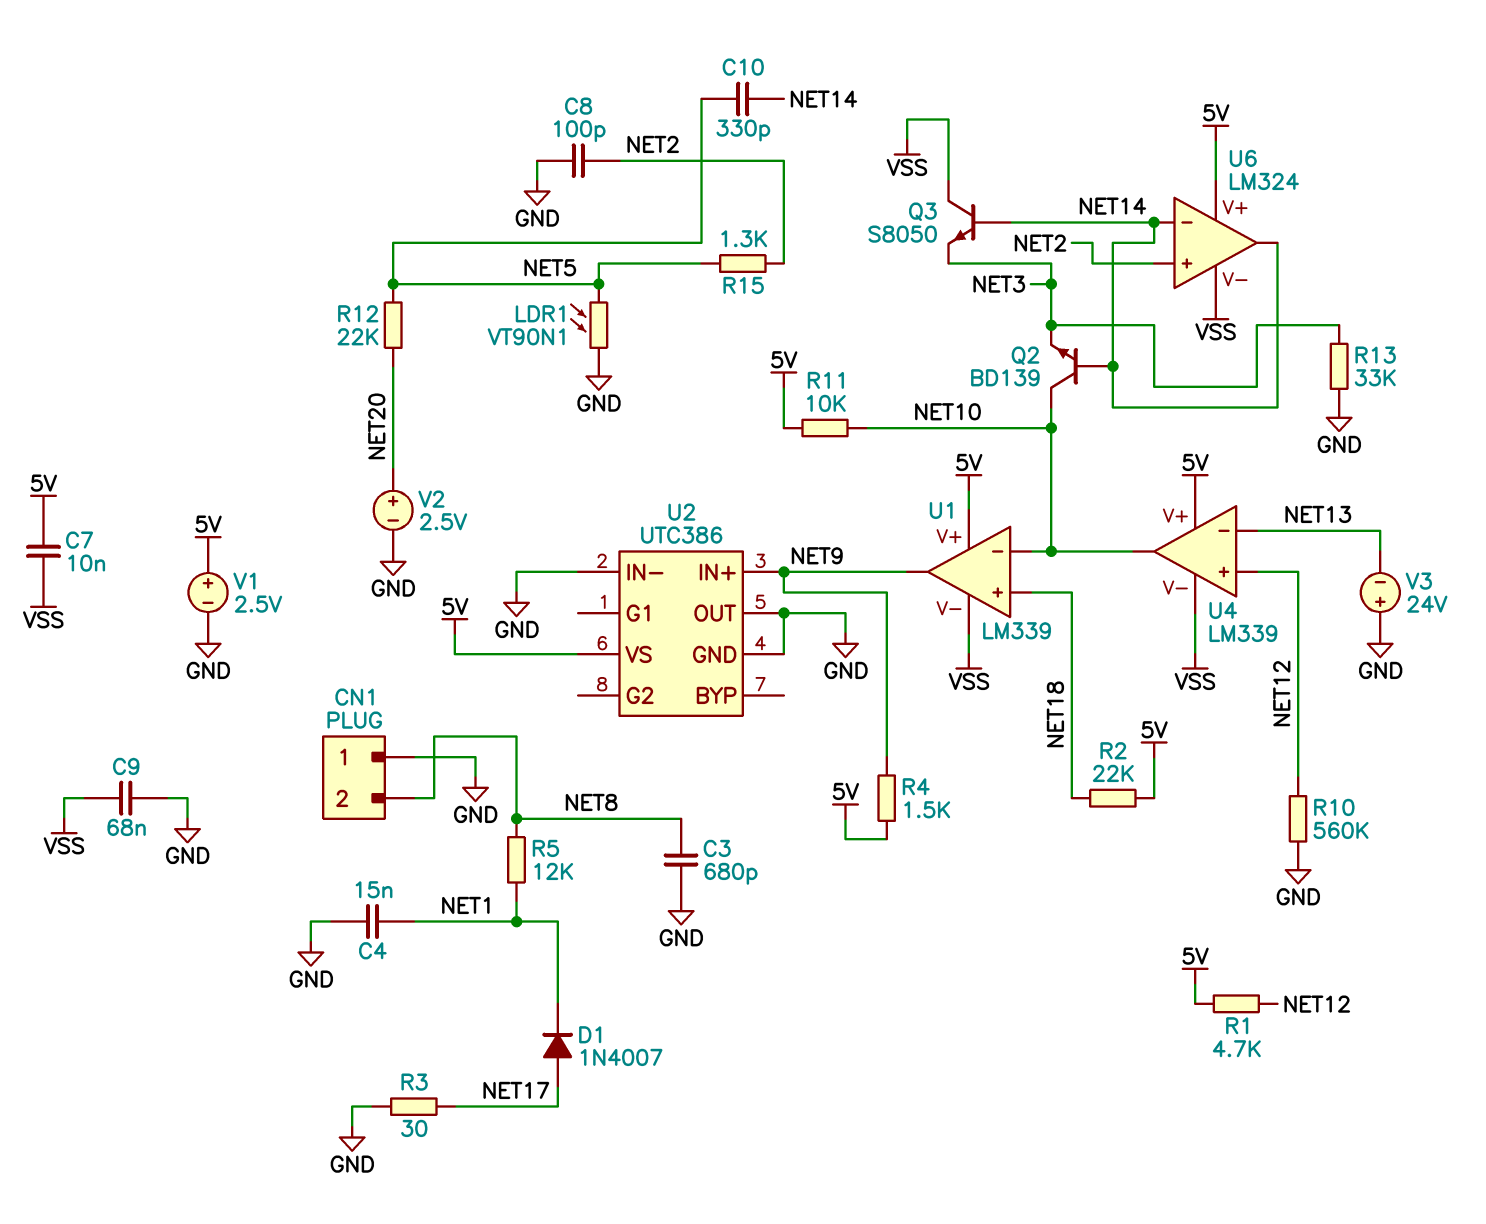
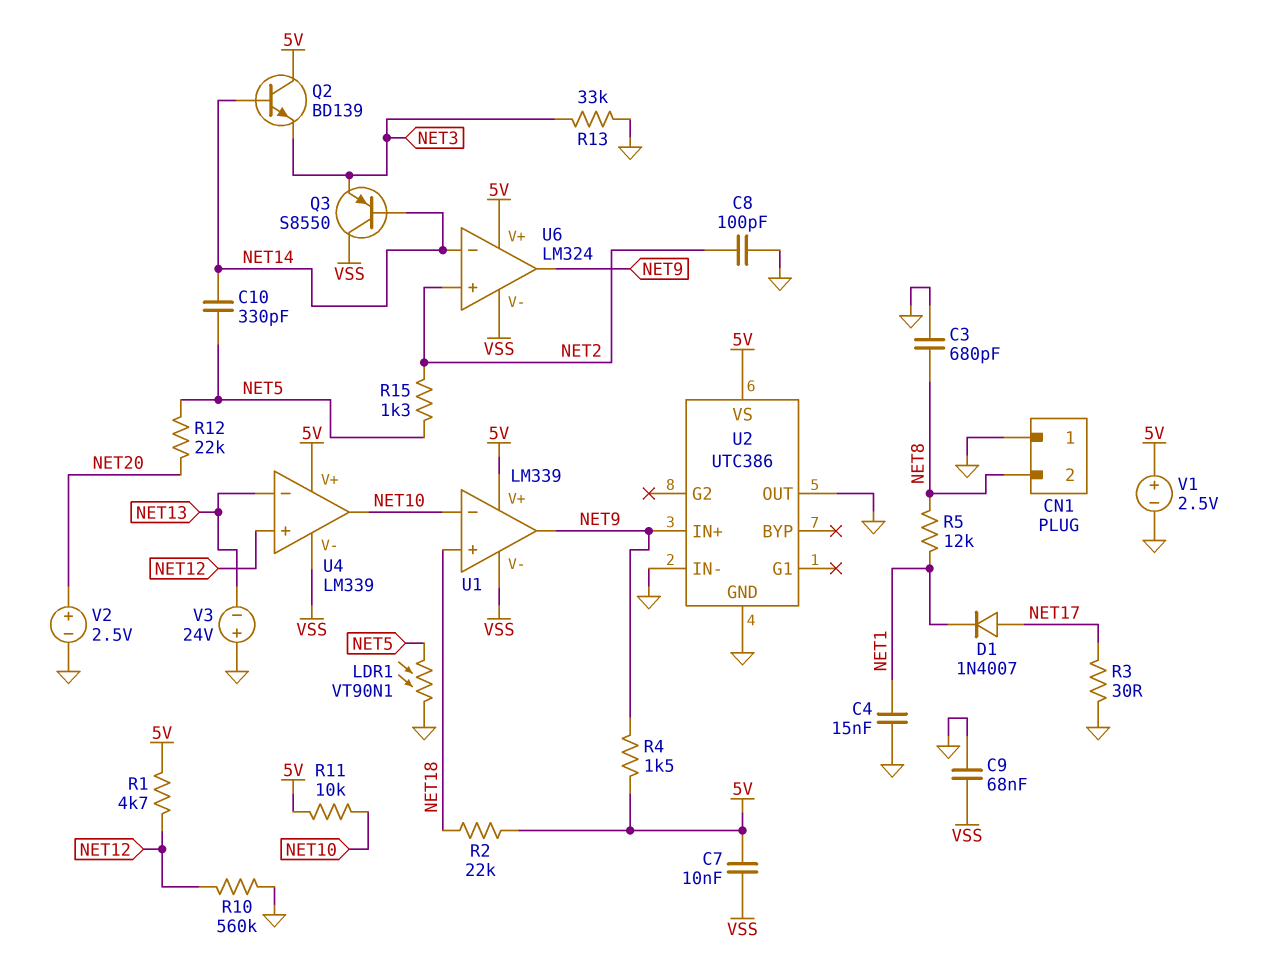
Q2: NPN BD139 (B NET14, C NET10, E NET3) -> NPN BD139 (B NET14, C 5V, E NET3)
Q3: NPN S8050 (B NET14, C VSS, E NET3) -> PNP S8550 (B NET14, C VSS, E NET3)
U6 pin out: NET14 -> NET9

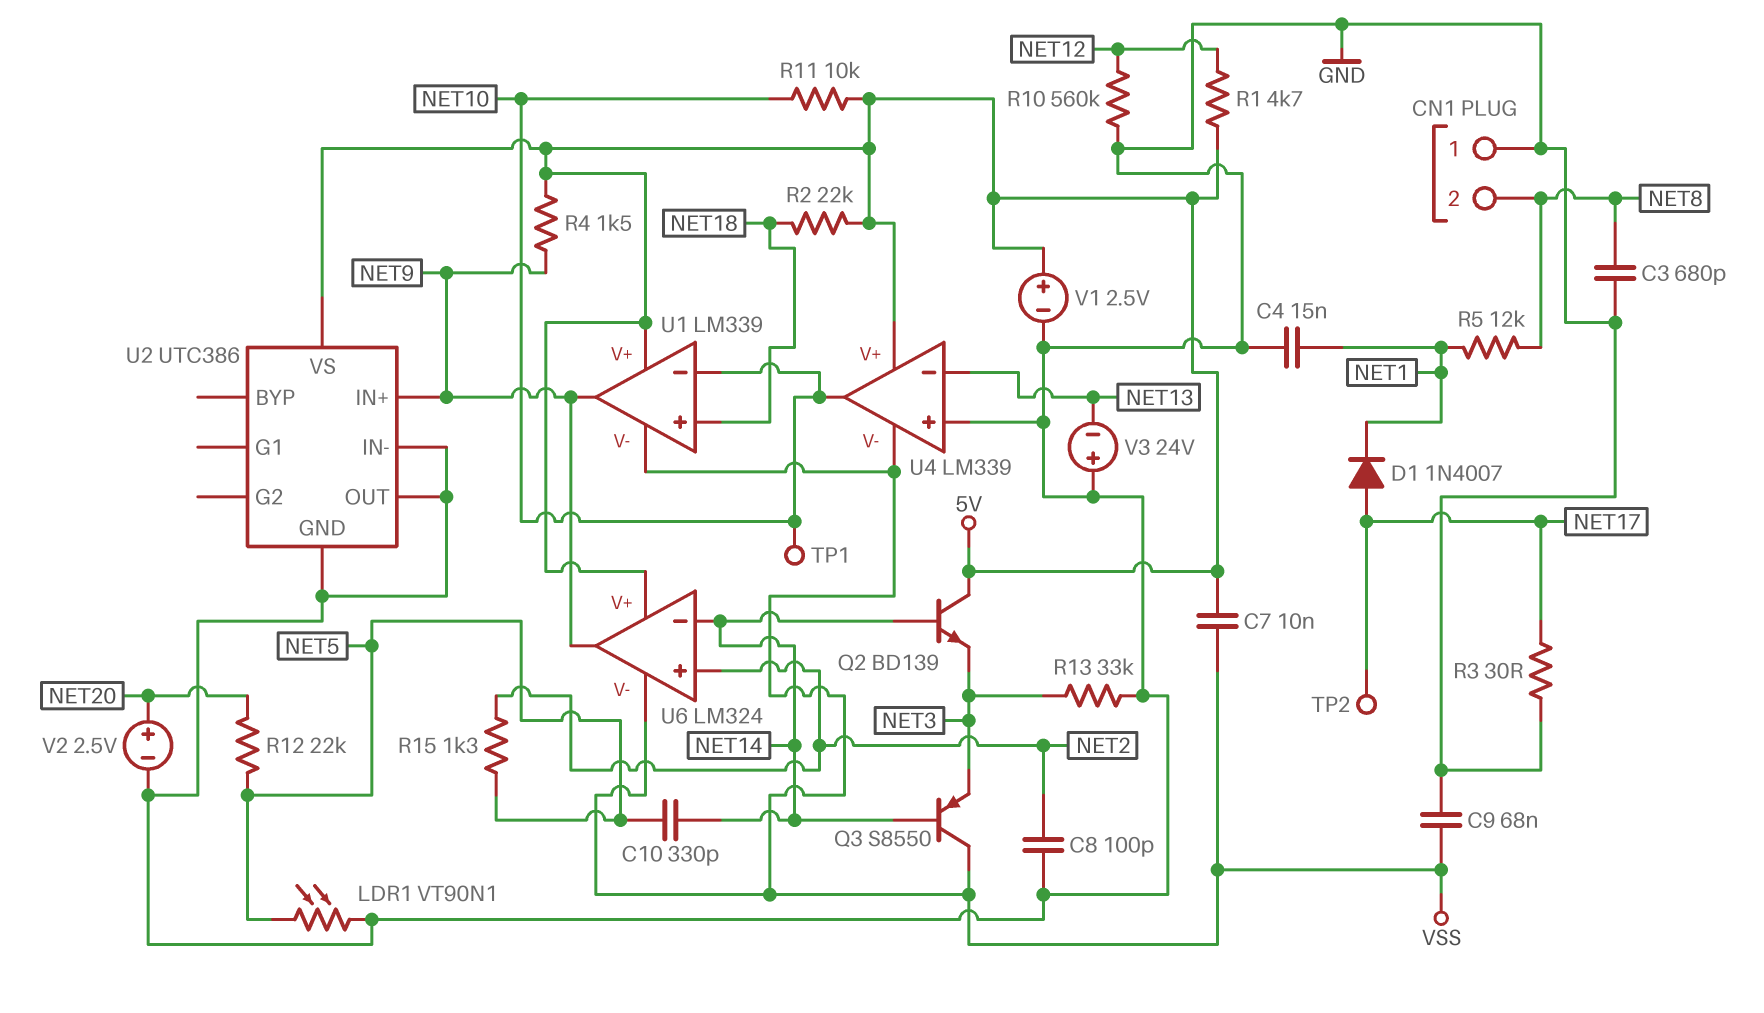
TP1: none -> test point (NET10)
TP2: none -> test point (NET17)
U4 pin in+: NET12 -> GND

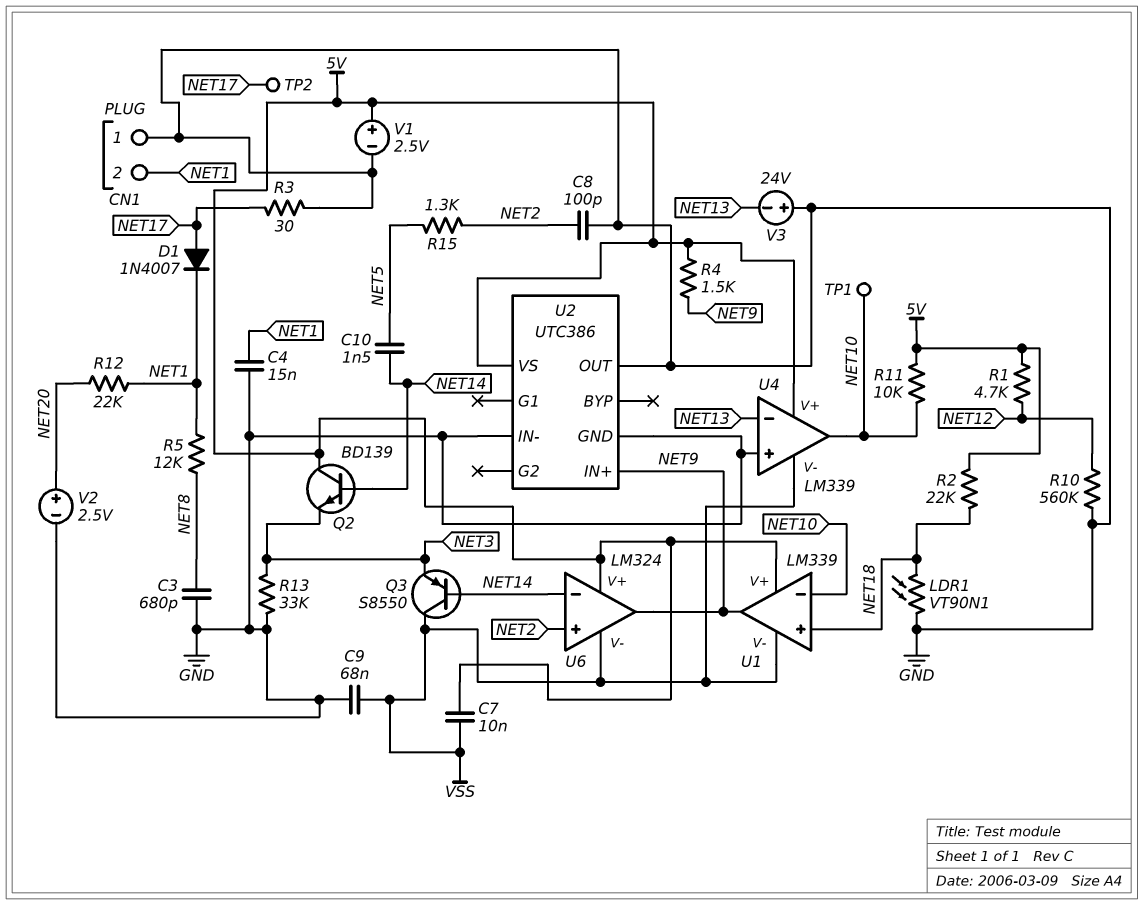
C10: 330pF (NET5, NET14) -> 1.5nF (NET5, NET14)
CN1 pin 2: NET8 -> NET1
LDR1: VT90N1 (GND, NET5) -> VT90N1 (GND, NET18)
R12: 22k (NET5, NET20) -> 22k (NET1, NET20)

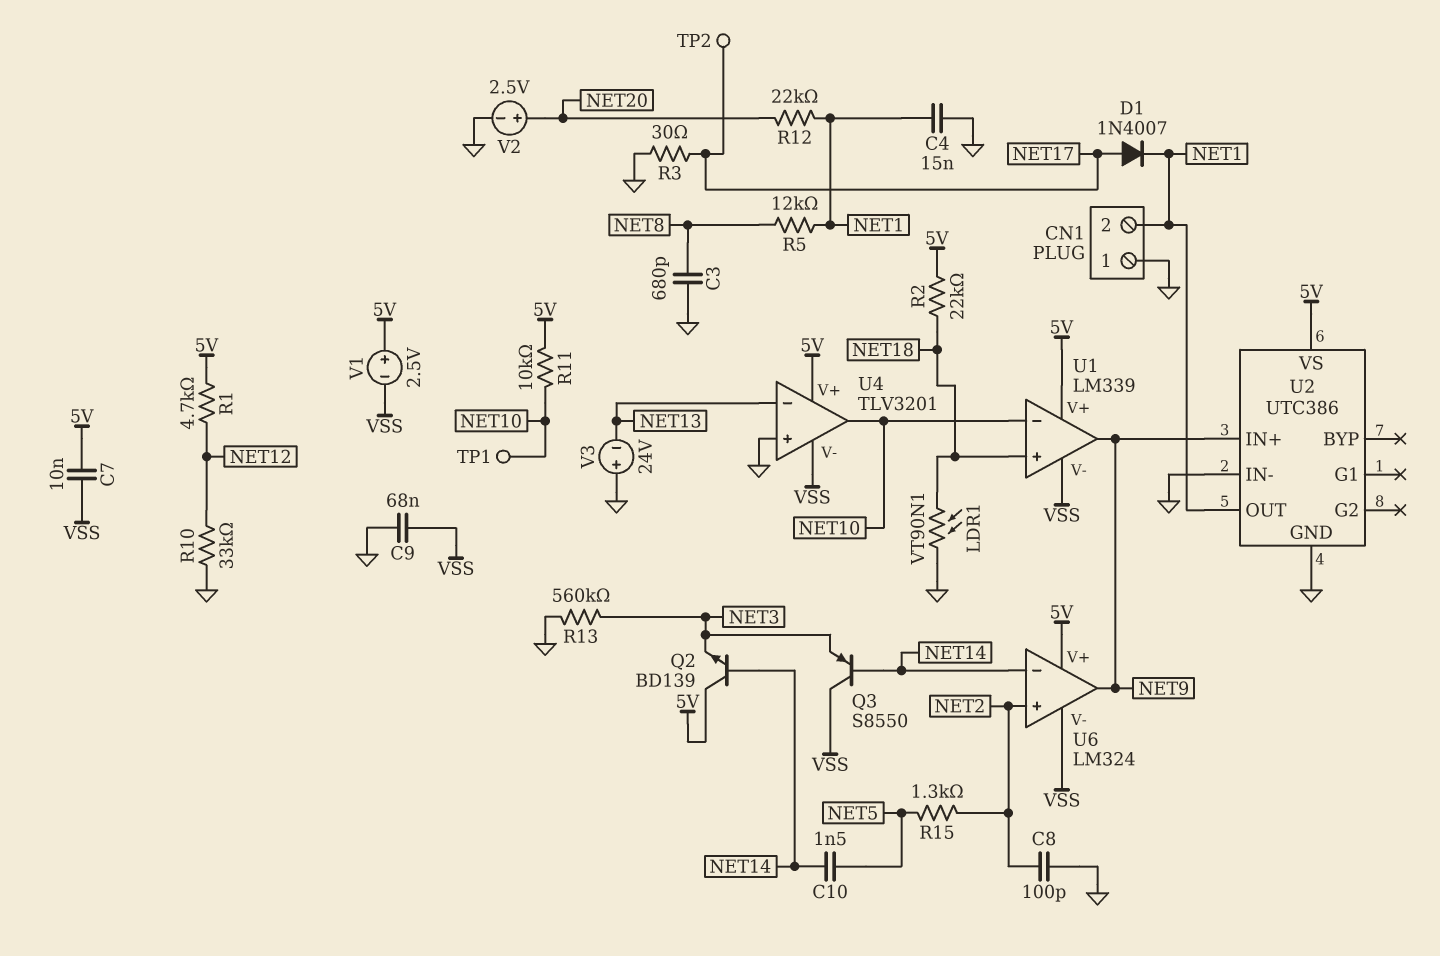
R4: 1.5k (5V, NET9) -> none
R10: 560k (GND, NET12) -> 33k (GND, NET12)
R13: 33k (GND, NET3) -> 560k (GND, NET3)
U2 pin OUT: GND -> NET1
U4: LM339 -> TLV3201
V1: 2.5V (plus 5V, minus GND) -> 2.5V (plus 5V, minus VSS)

